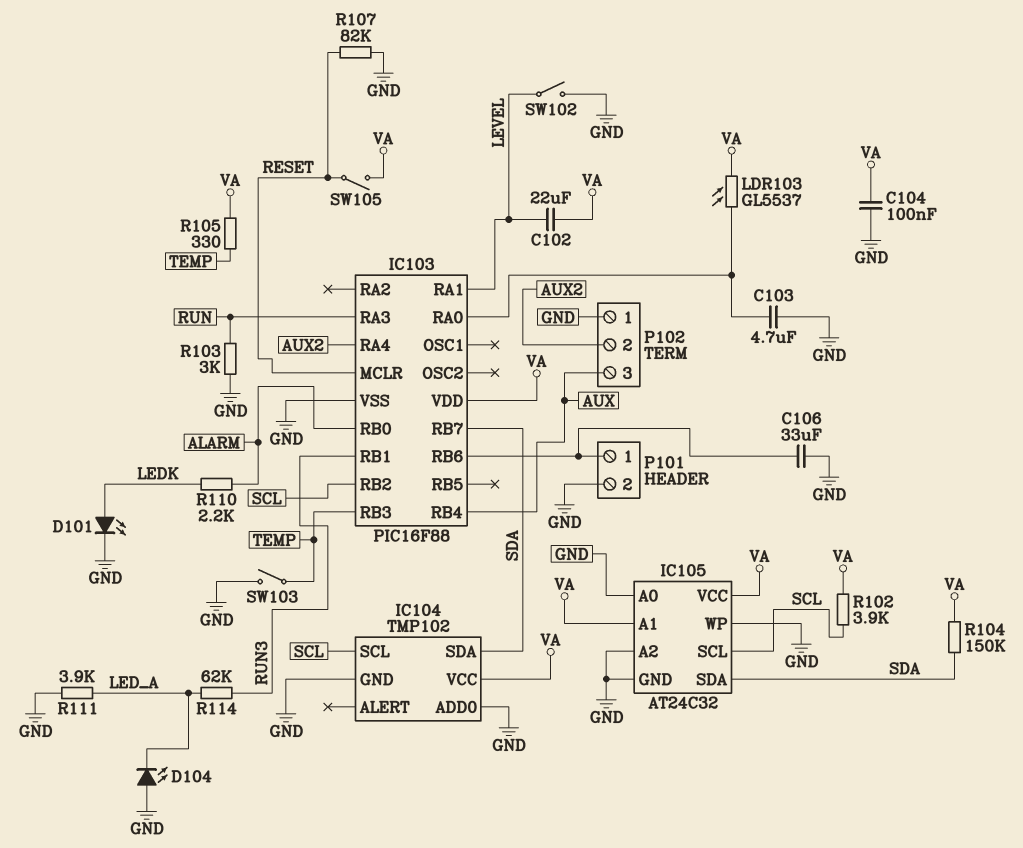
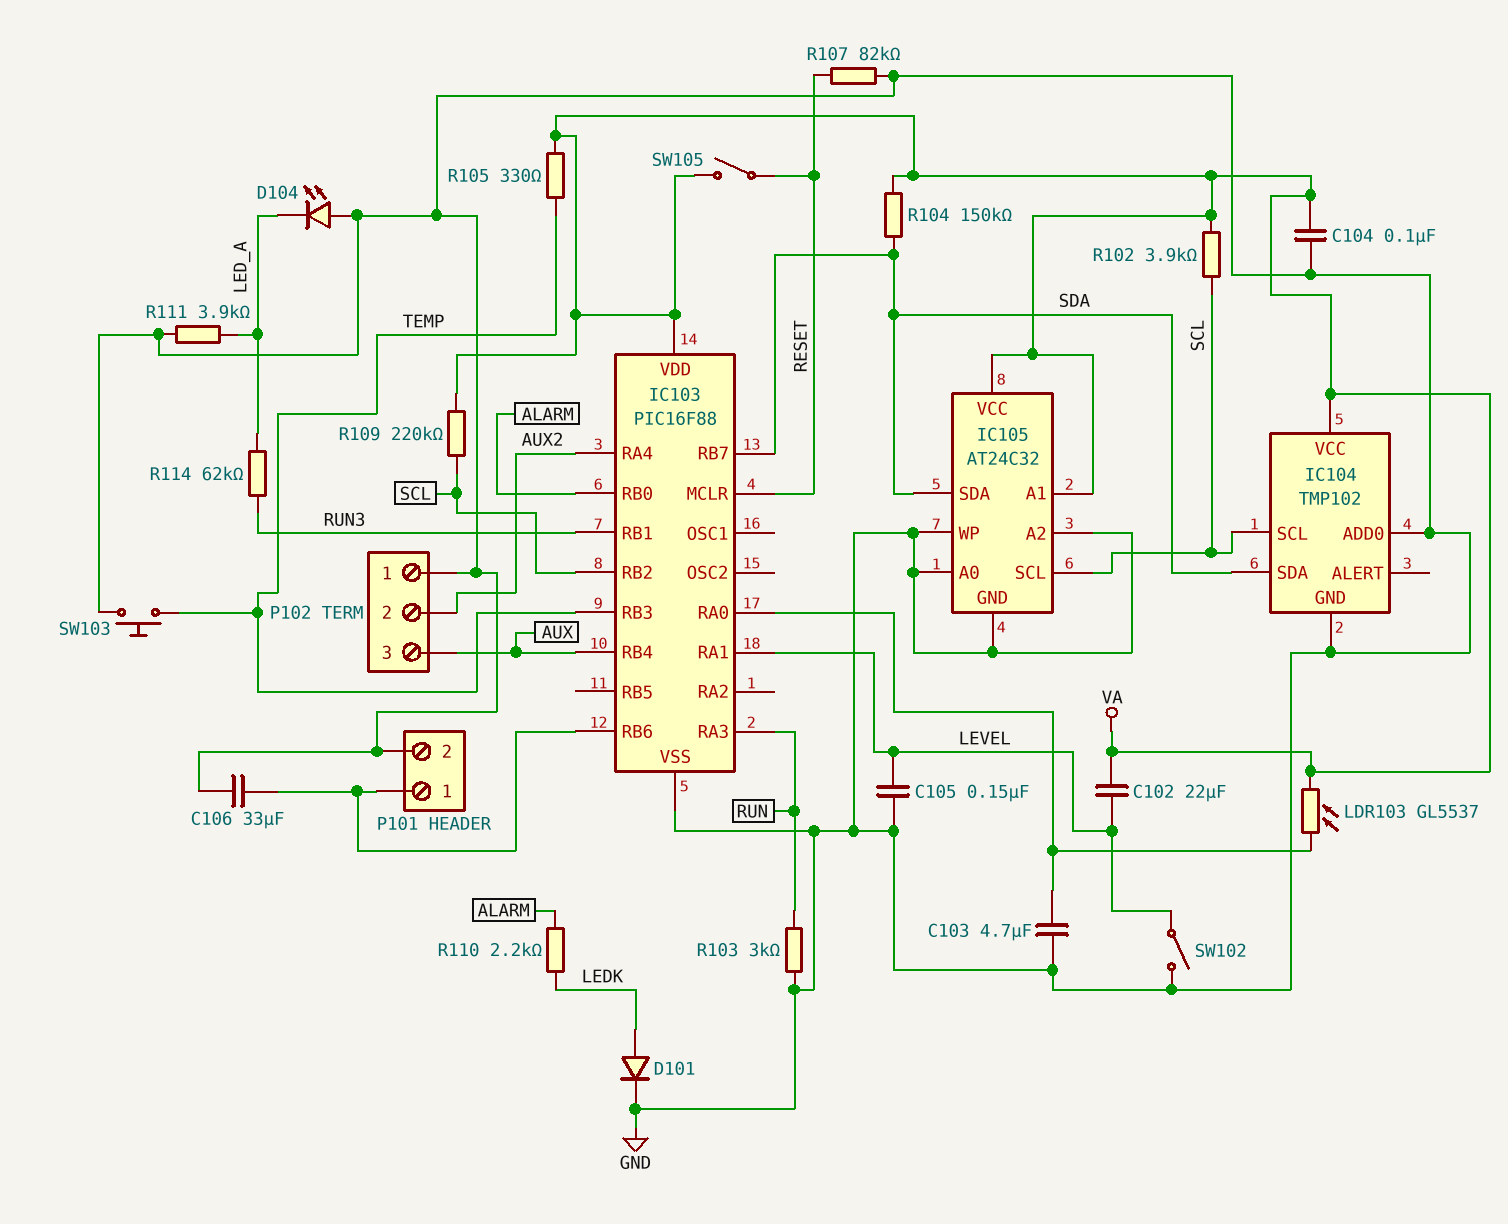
C105: none -> 150nF (GND, LEVEL)
D101: LED (A LEDK, K GND) -> diode (A LEDK, K GND)
R109: none -> 220k (SCL, VA)
SW103: switch (GND, TEMP) -> button (GND, TEMP)

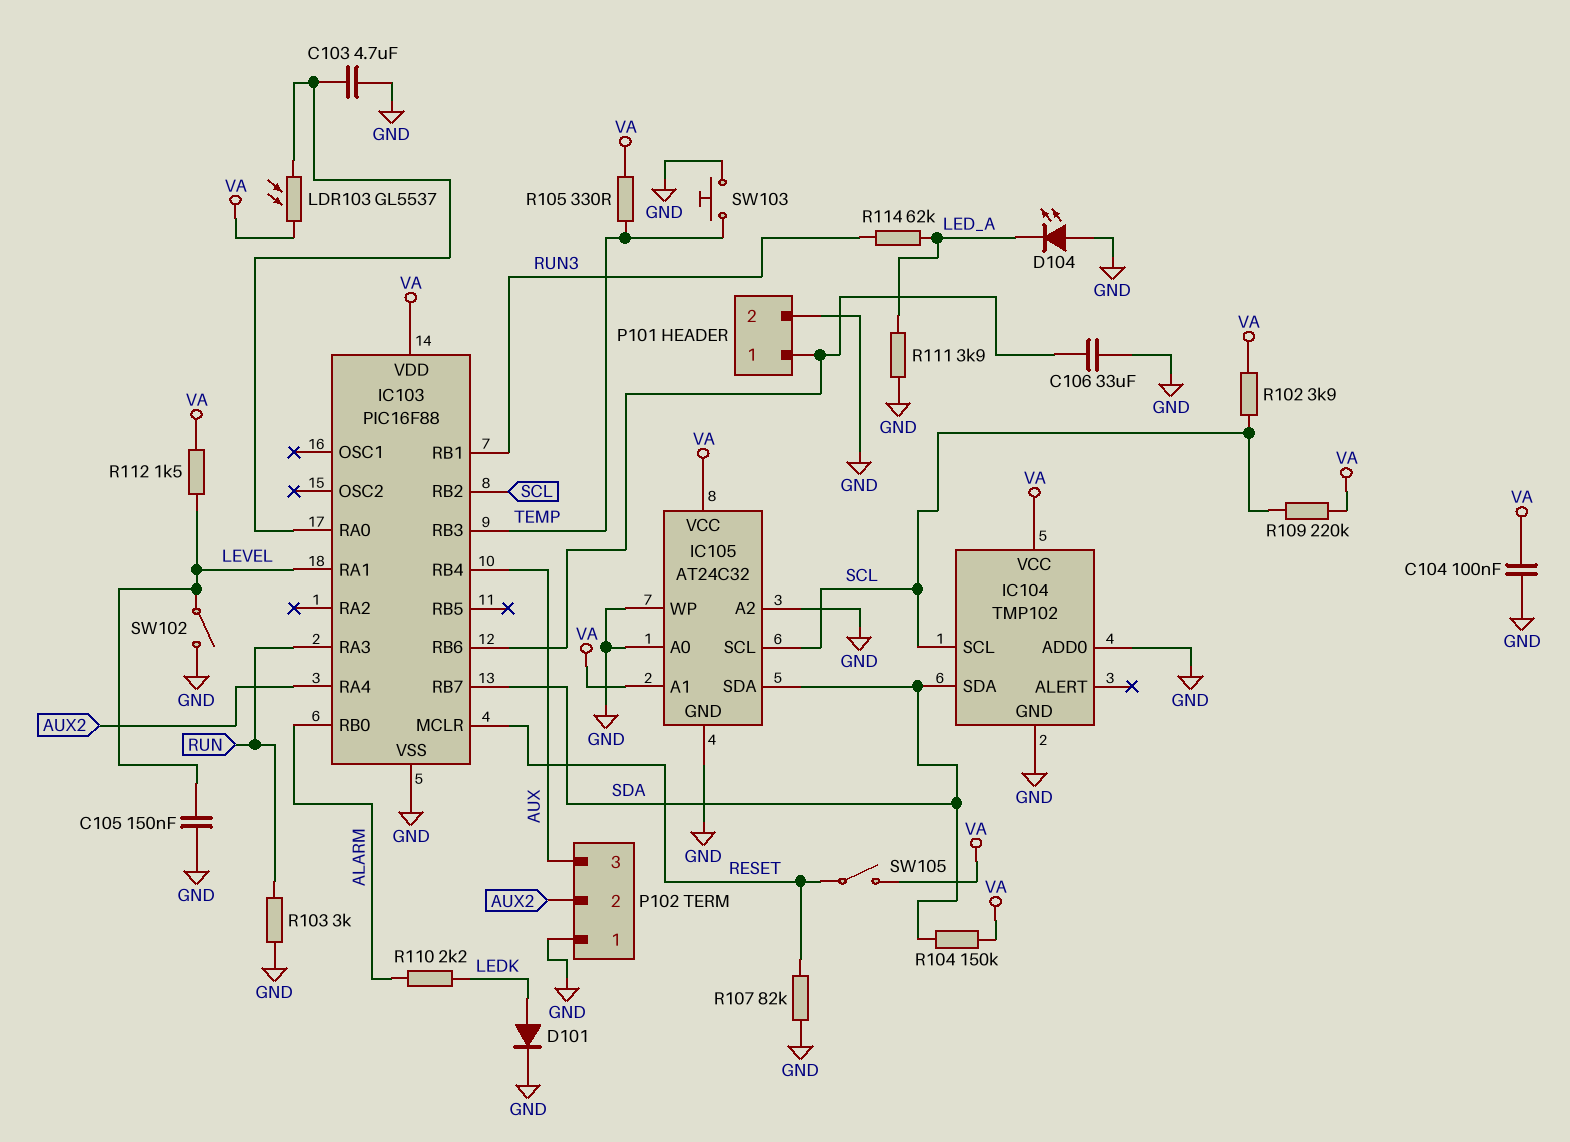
C102: 22uF (LEVEL, VA) -> none
R112: none -> 1.5k (LEVEL, VA)

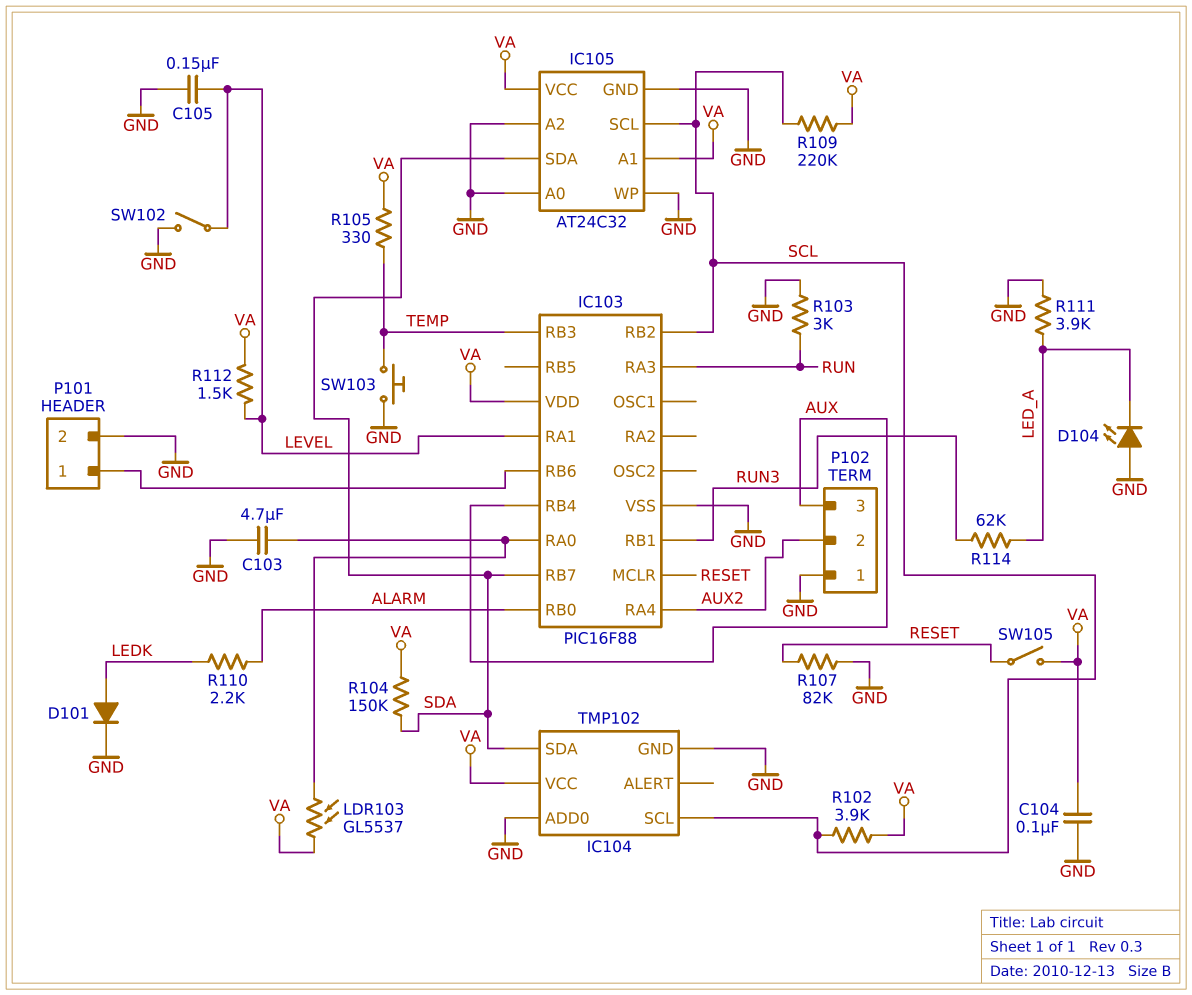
C106: 33uF (GND, IC103/RB6) -> none

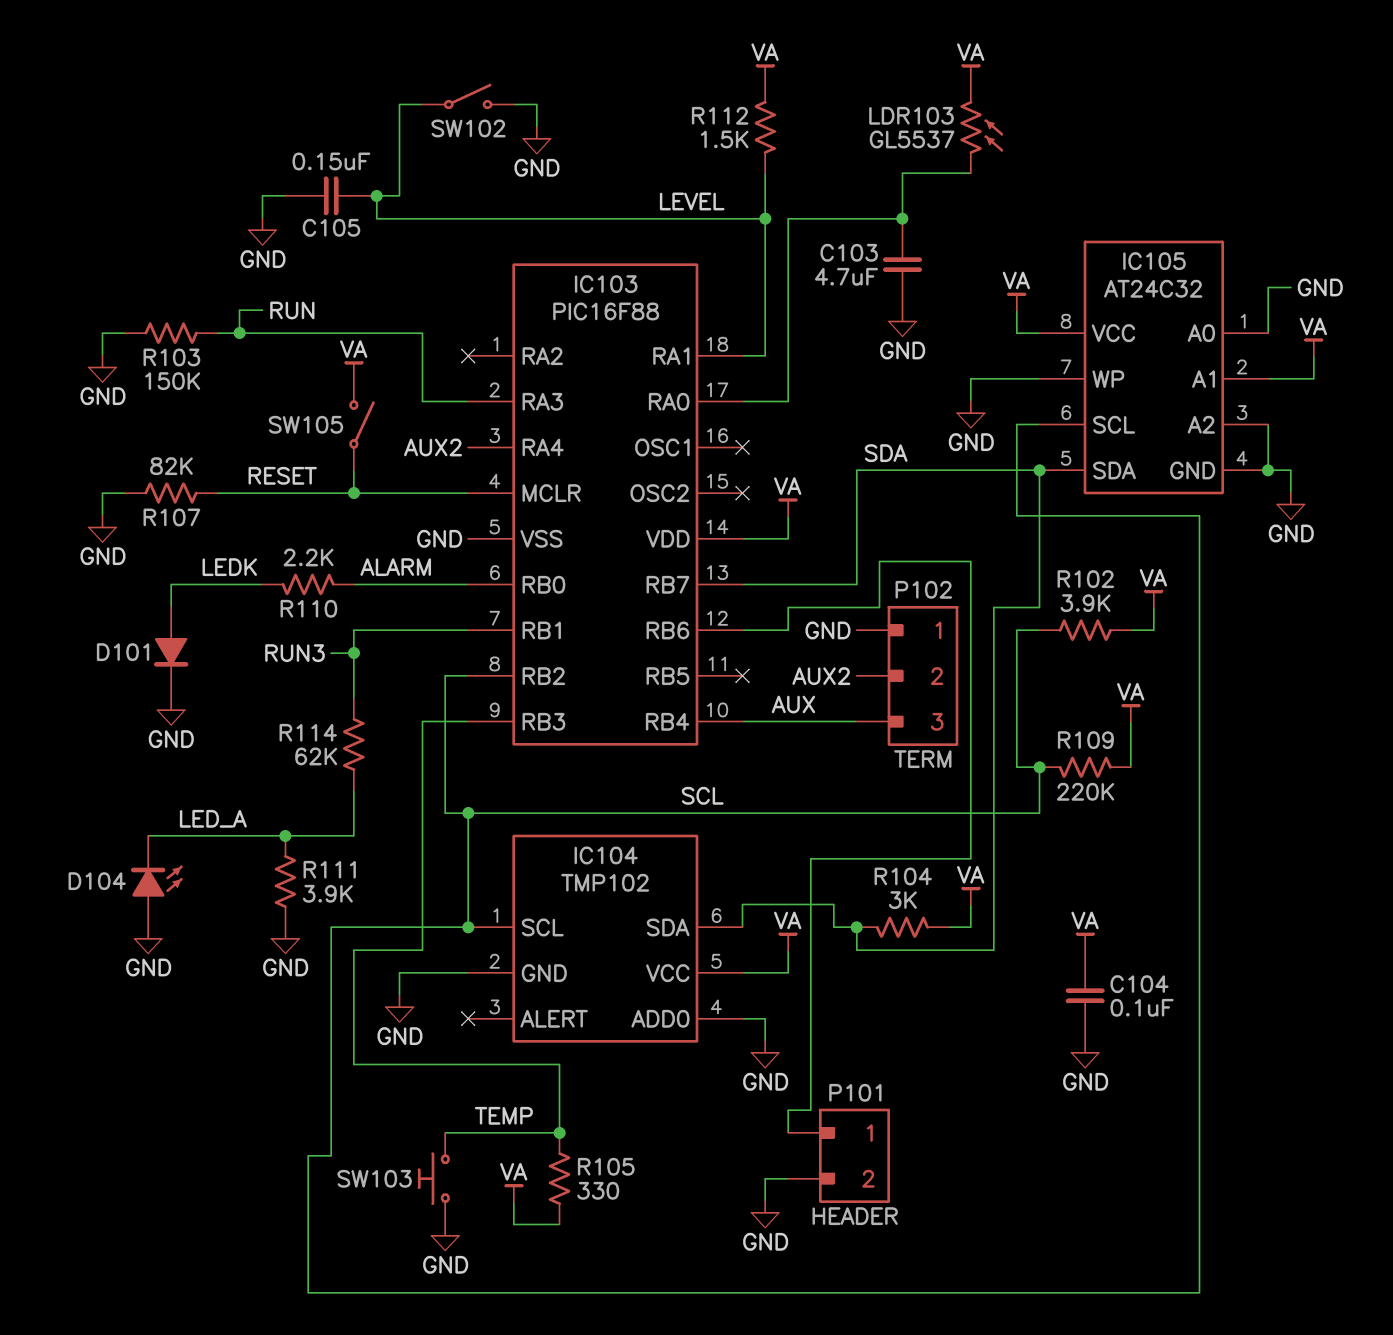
R103: 3k (GND, RUN) -> 150k (GND, RUN)
R104: 150k (SDA, VA) -> 3k (SDA, VA)

